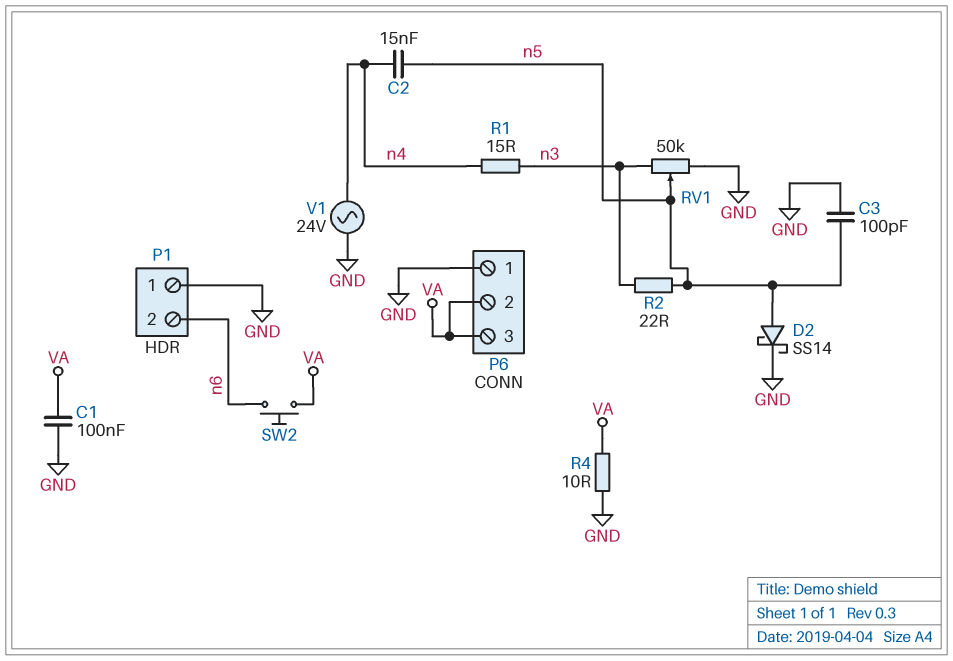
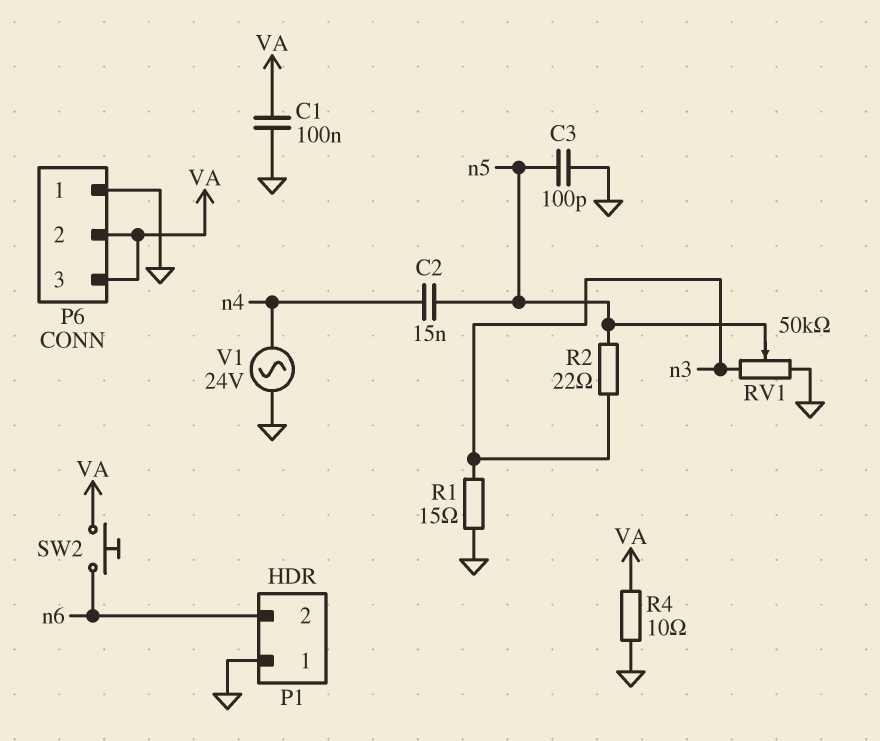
D2: schottky SS14 (A n5, K GND) -> none
R1: 15 (n3, n4) -> 15 (GND, n3)

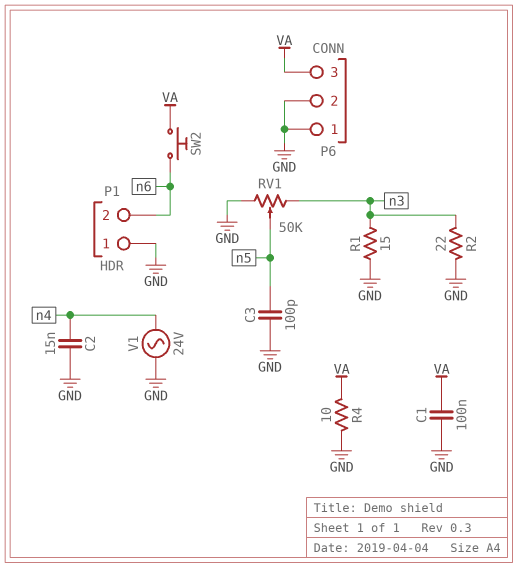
C2: 15nF (n4, n5) -> 15nF (GND, n4)
P6 pin 2: VA -> GND
R2: 22 (n3, n5) -> 22 (GND, n3)

